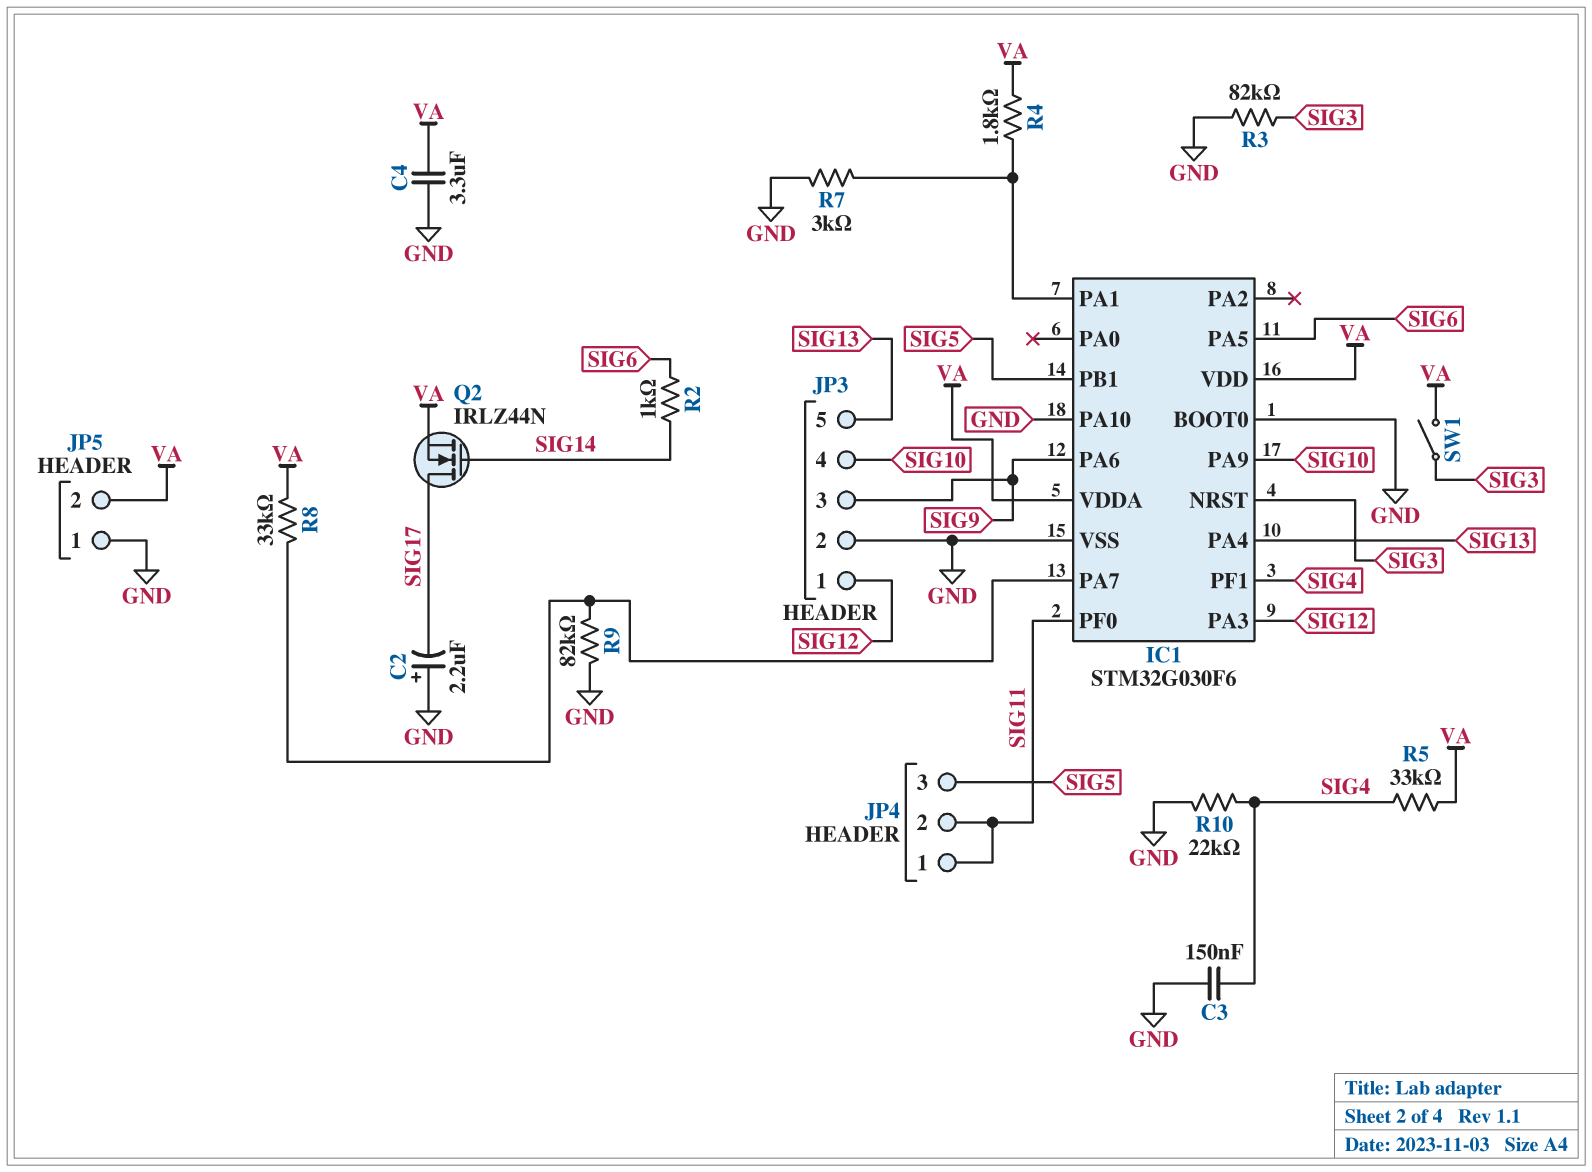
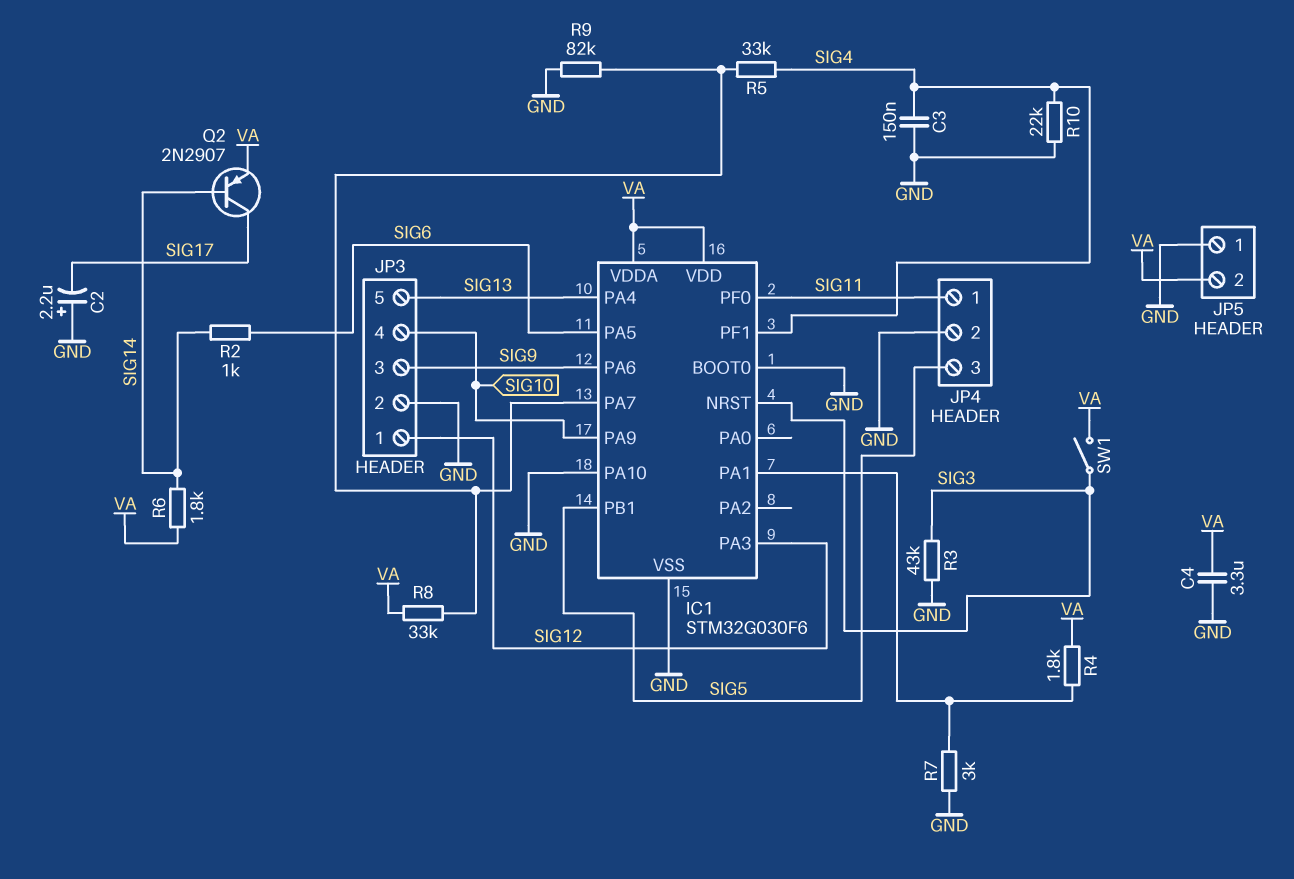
JP4 pin 2: SIG11 -> GND
Q2: NMOS IRLZ44N (G SIG14, D SIG17, S VA) -> PNP 2N2907 (B SIG14, C SIG17, E VA)
R3: 82k (GND, SIG3) -> 43k (GND, SIG3)
R5: 33k (SIG4, VA) -> 33k (IC1/PA7, SIG4)
R6: none -> 1.8k (SIG14, VA)

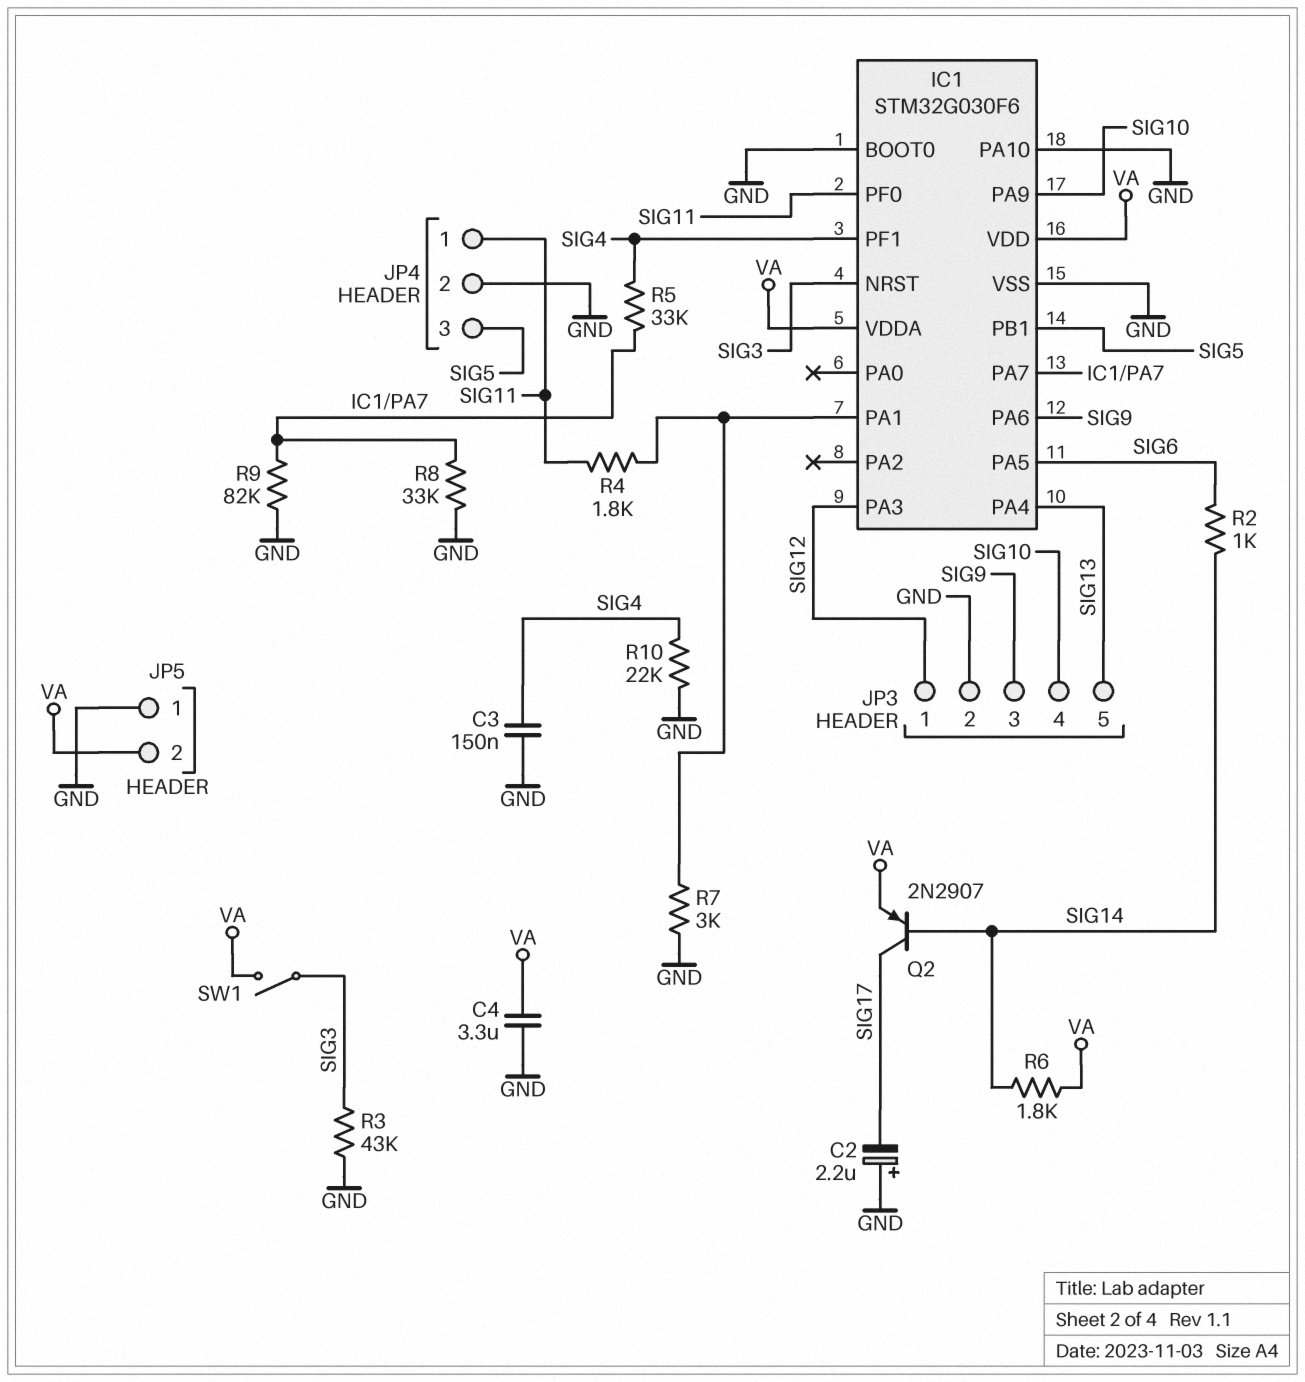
R4: 1.8k (IC1/PA1, VA) -> 1.8k (IC1/PA1, SIG11)
R8: 33k (IC1/PA7, VA) -> 33k (GND, IC1/PA7)

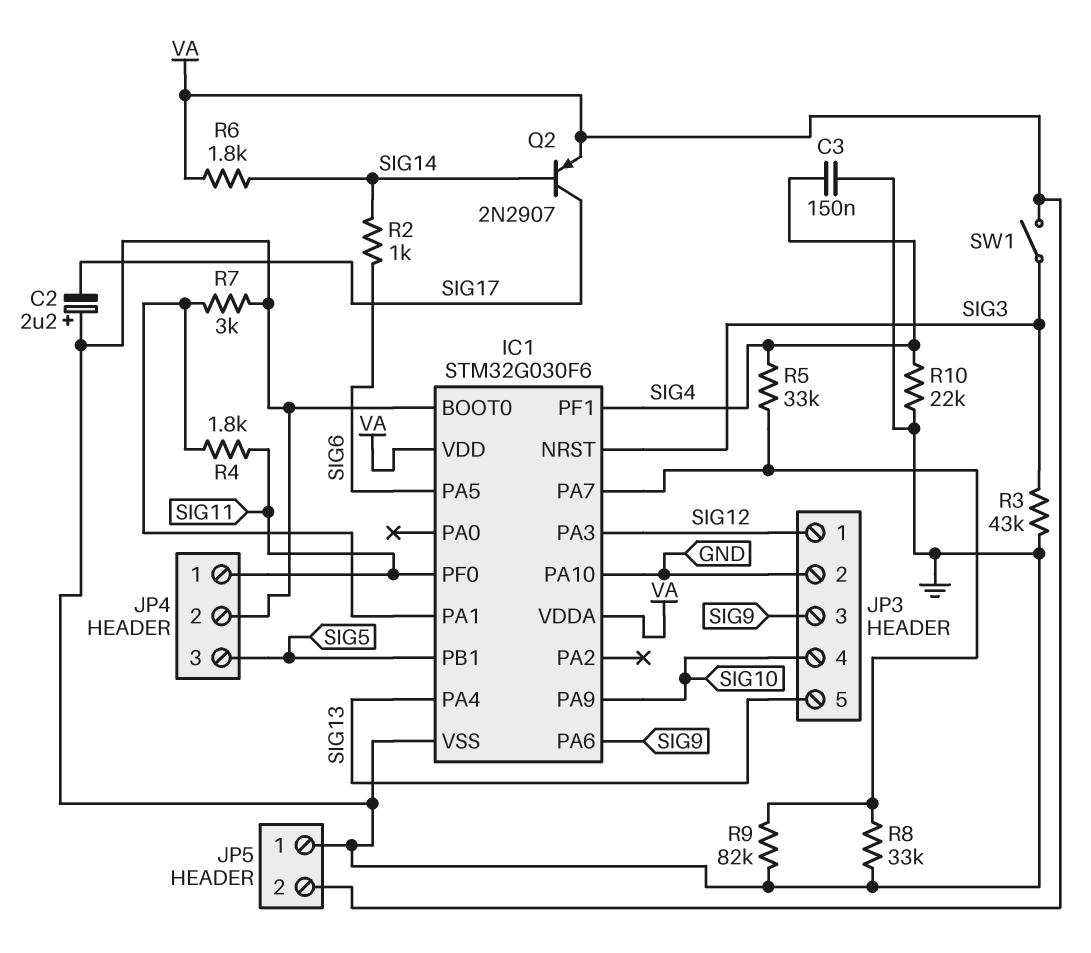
C4: 3.3uF (GND, VA) -> none

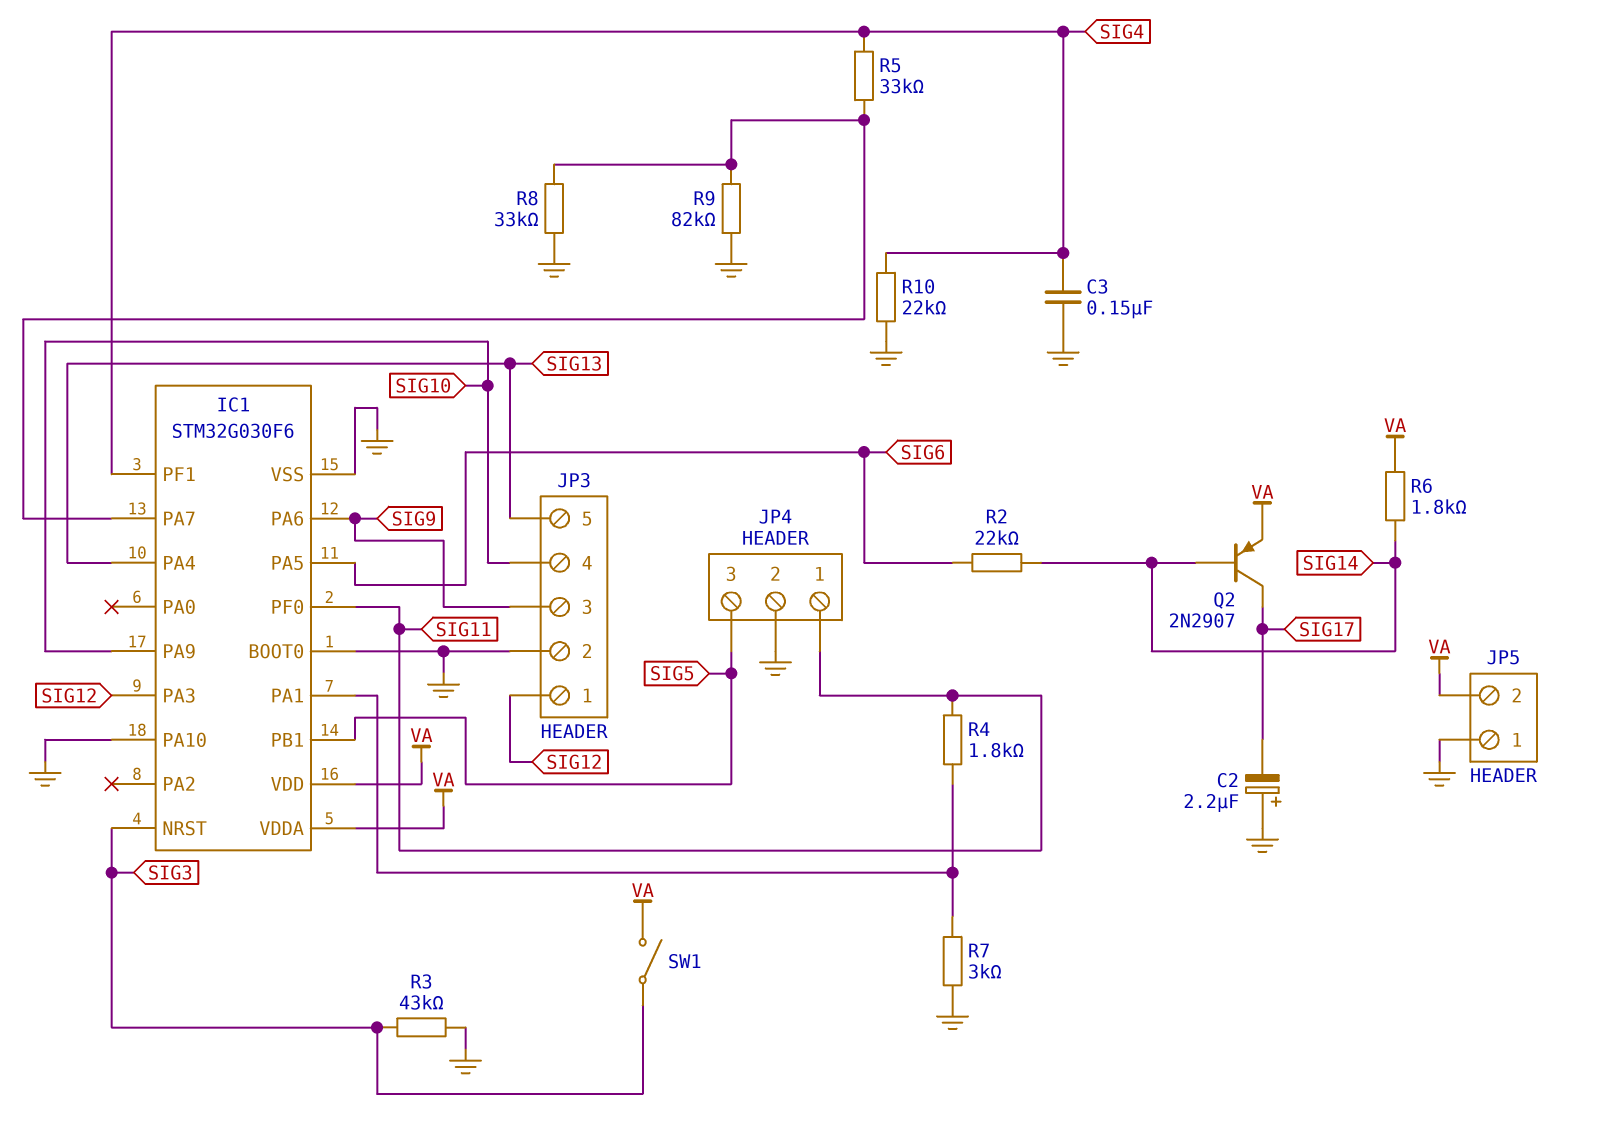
R2: 1k (SIG6, SIG14) -> 22k (SIG6, SIG14)

